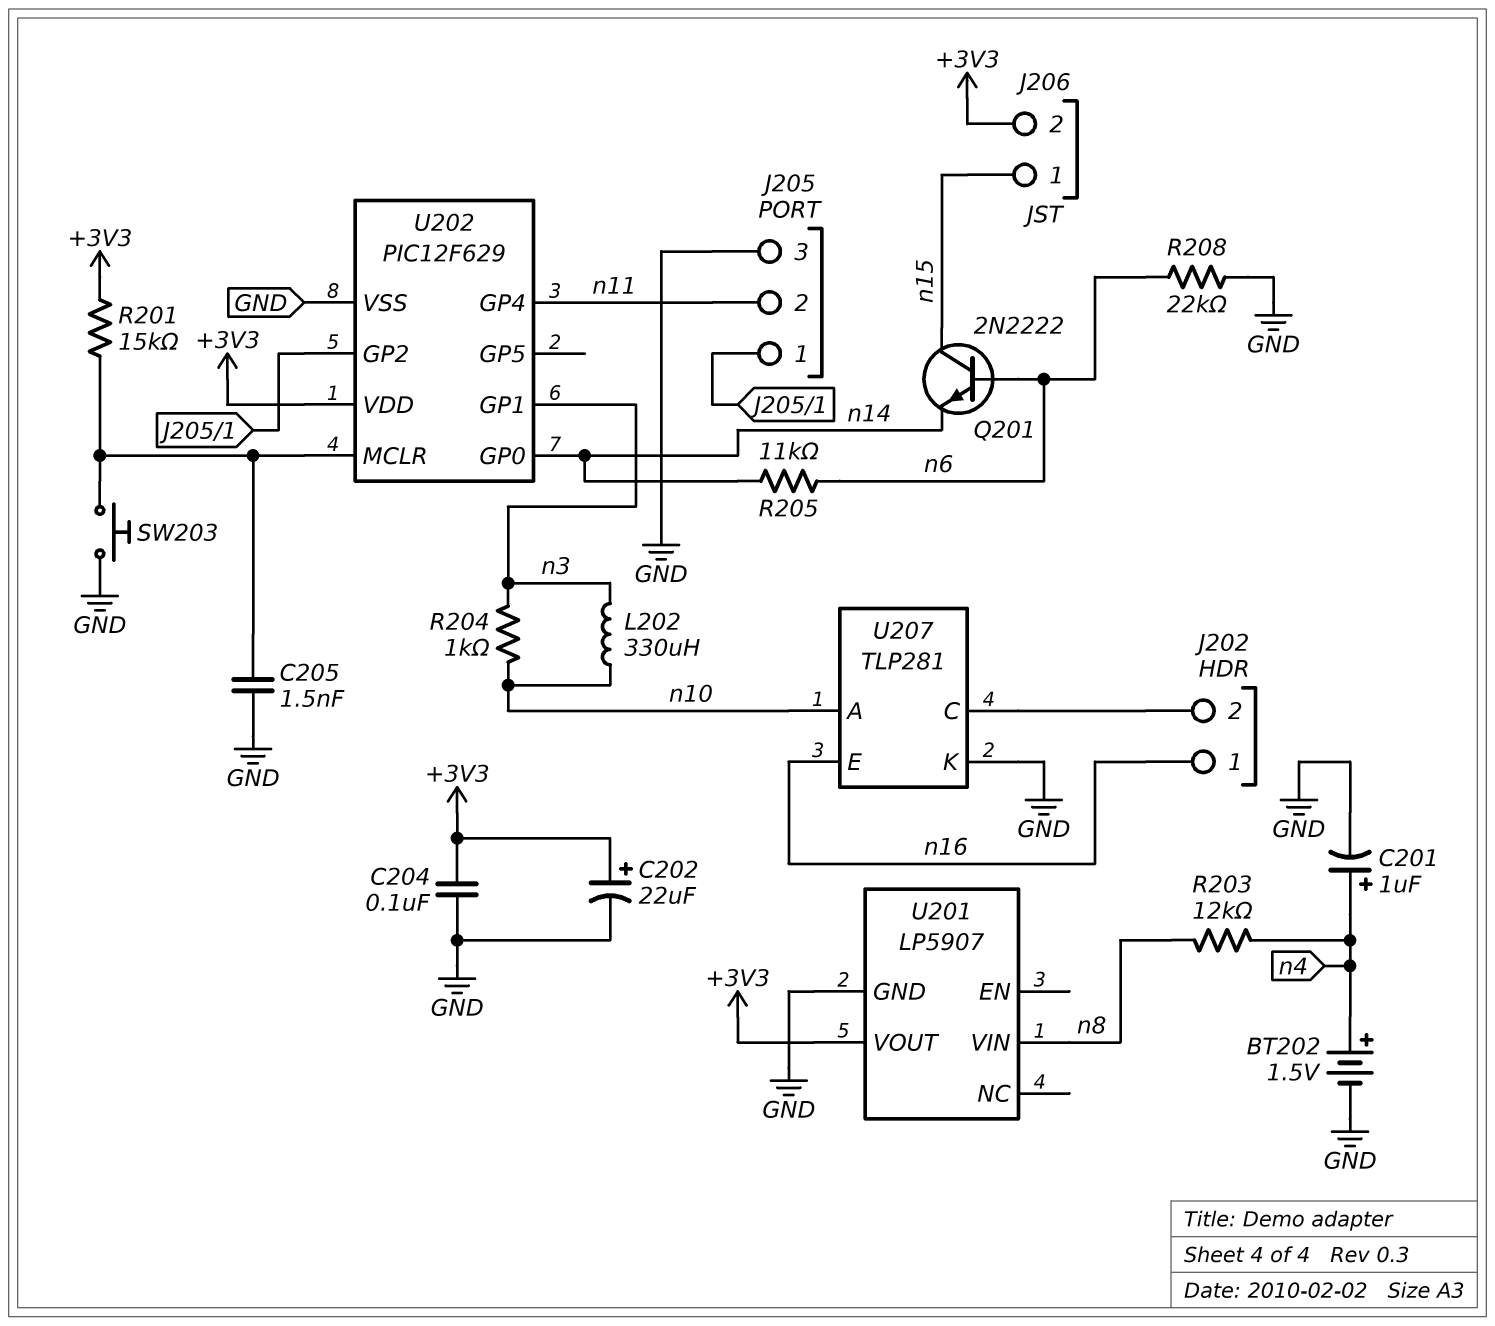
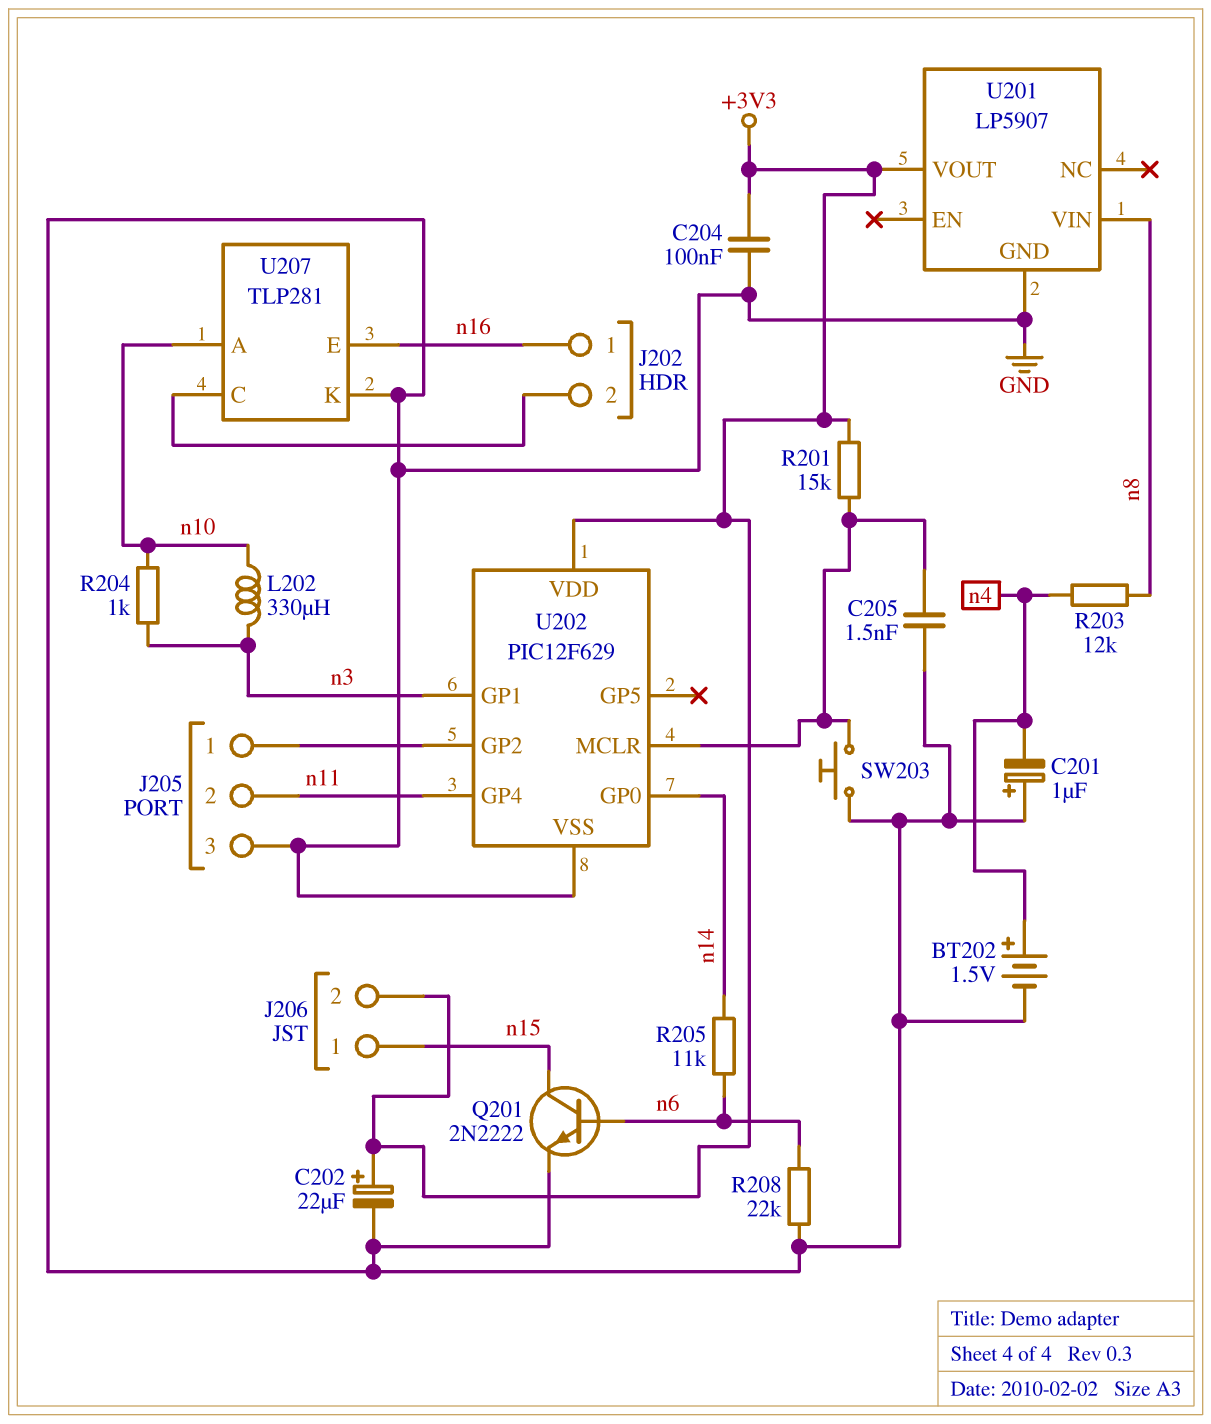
C201: 1uF (plus n4, minus GND) -> 1uF (plus GND, minus n4)
Q201: NPN 2N2222 (B n6, C n15, E n14) -> NPN 2N2222 (B n6, C n15, E GND)

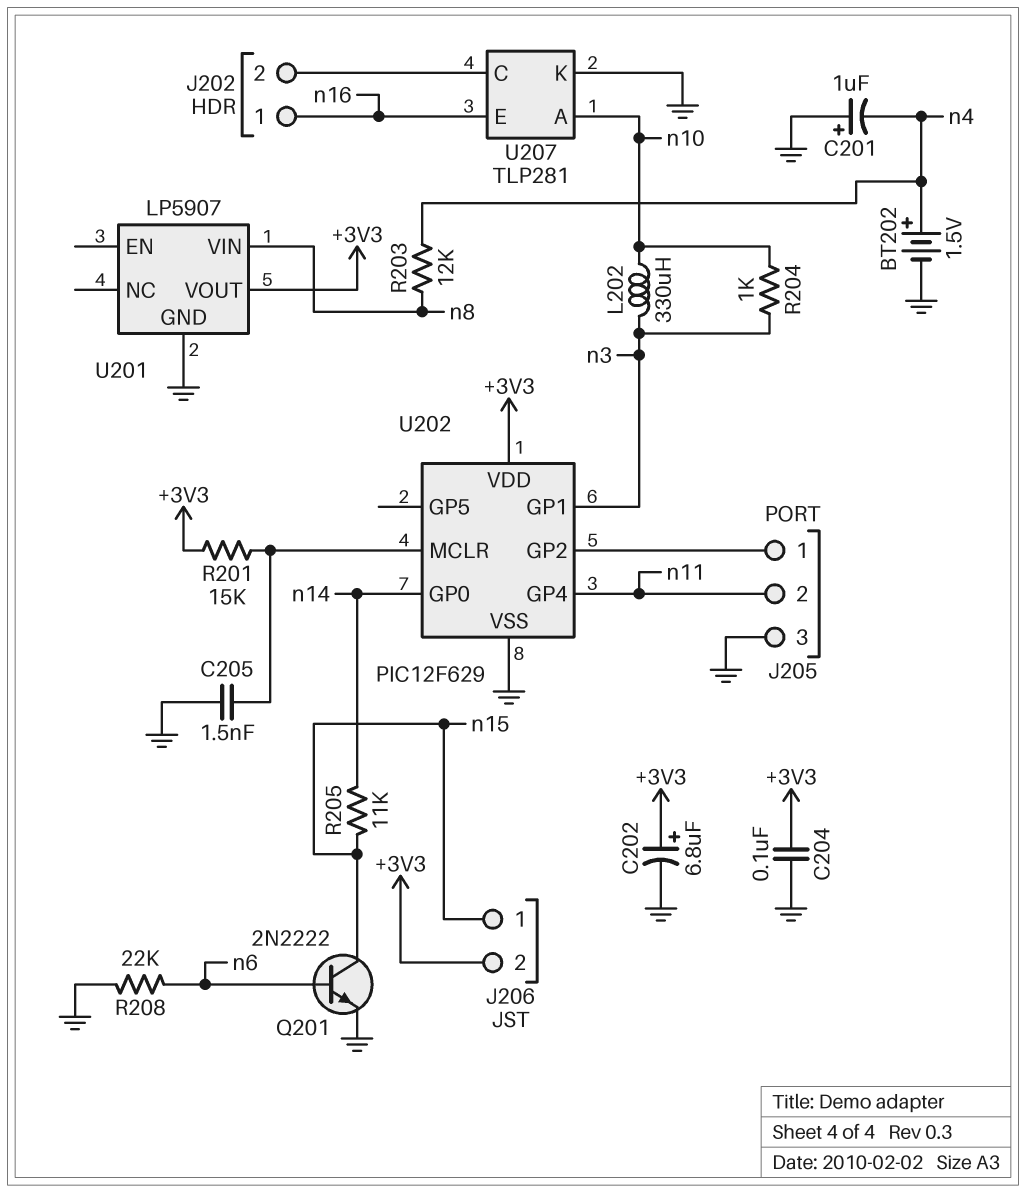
C202: 22uF (plus +3V3, minus GND) -> 6.8uF (plus +3V3, minus GND)
R205: 11k (n6, n14) -> 11k (n14, n15)
SW203: button (GND, U202/MCLR) -> none

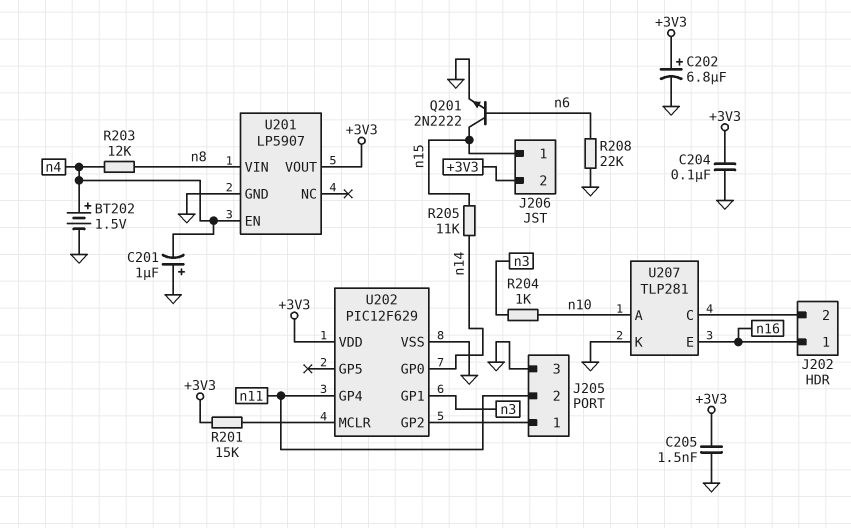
C205: 1.5nF (GND, U202/MCLR) -> 1.5nF (+3V3, GND)
L202: 330uH (n3, n10) -> none
U201 pin EN: none -> n4

